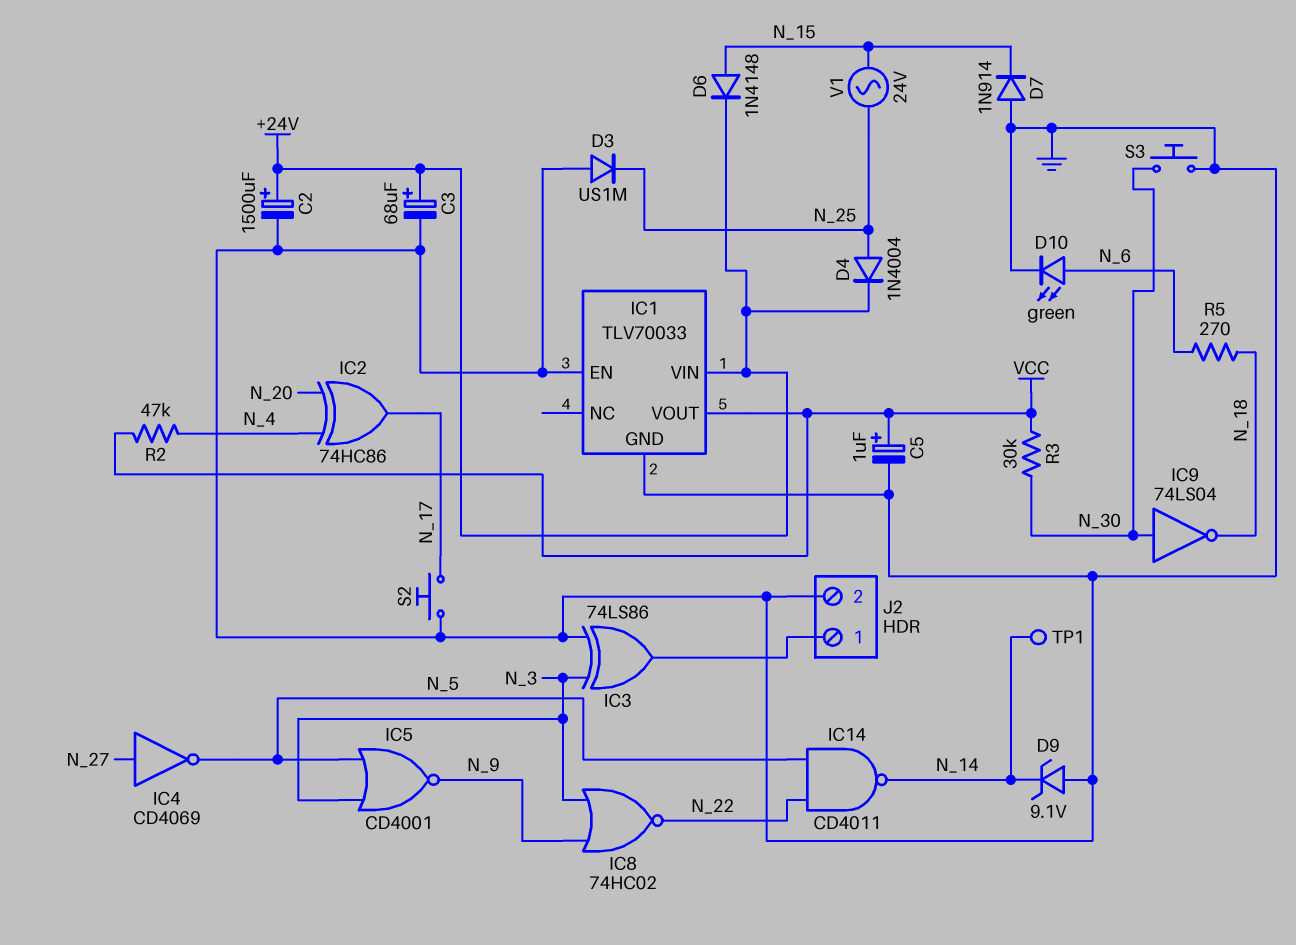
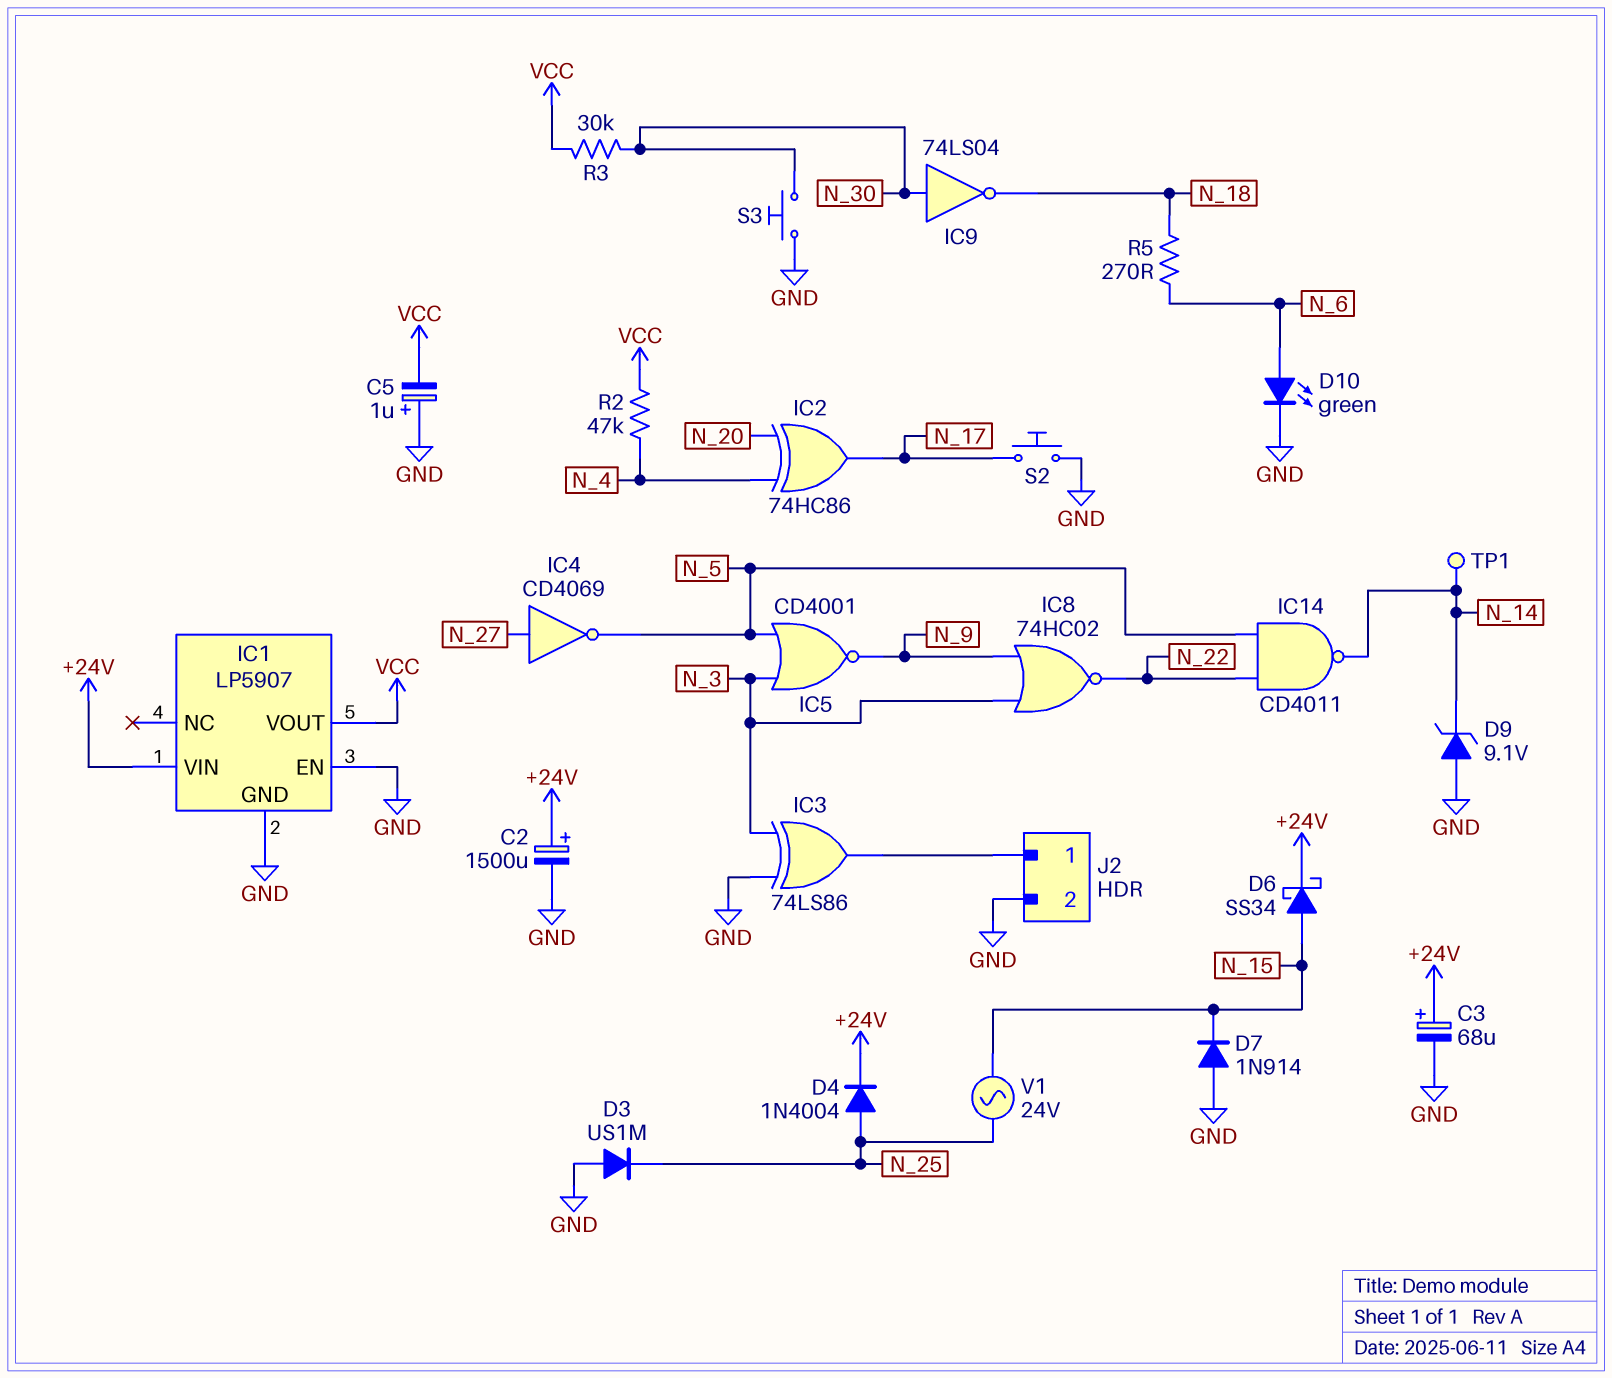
C5: 1uF (plus VCC, minus GND) -> 1uF (plus GND, minus VCC)
D6: diode 1N4148 (A N_15, K +24V) -> schottky SS34 (A N_15, K +24V)
IC1: TLV70033 -> LP5907

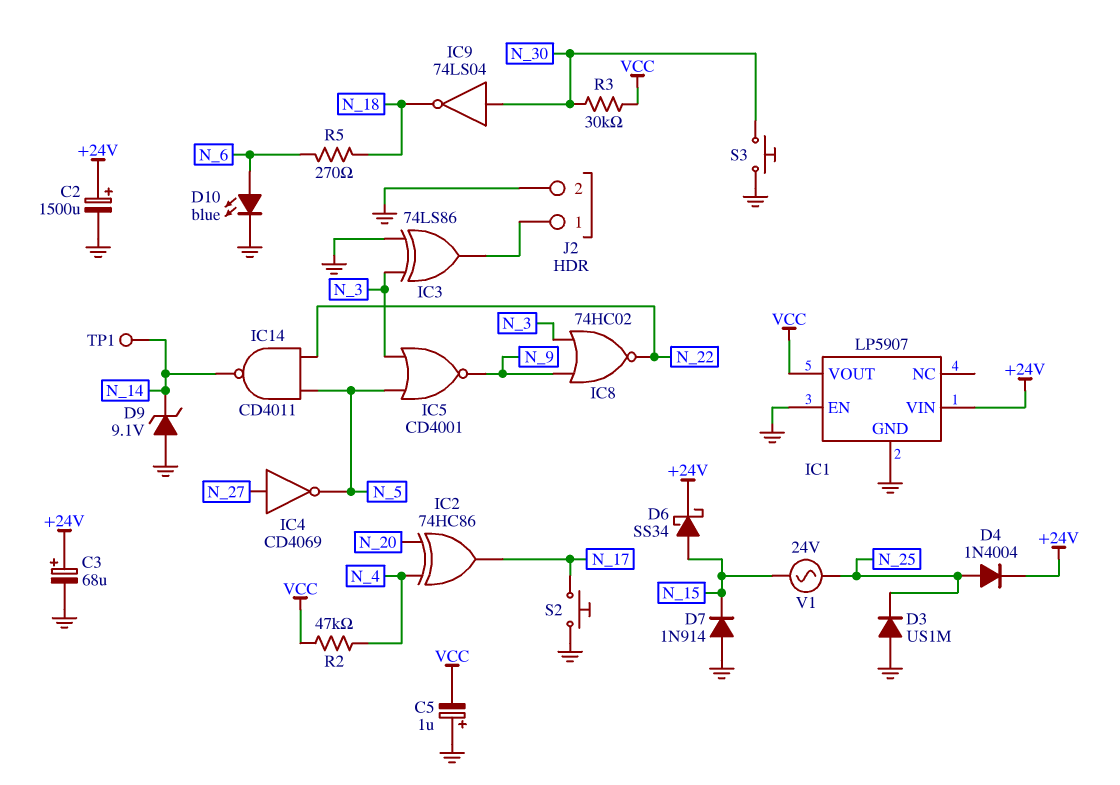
D10: LED green (A N_6, K GND) -> LED blue (A N_6, K GND)

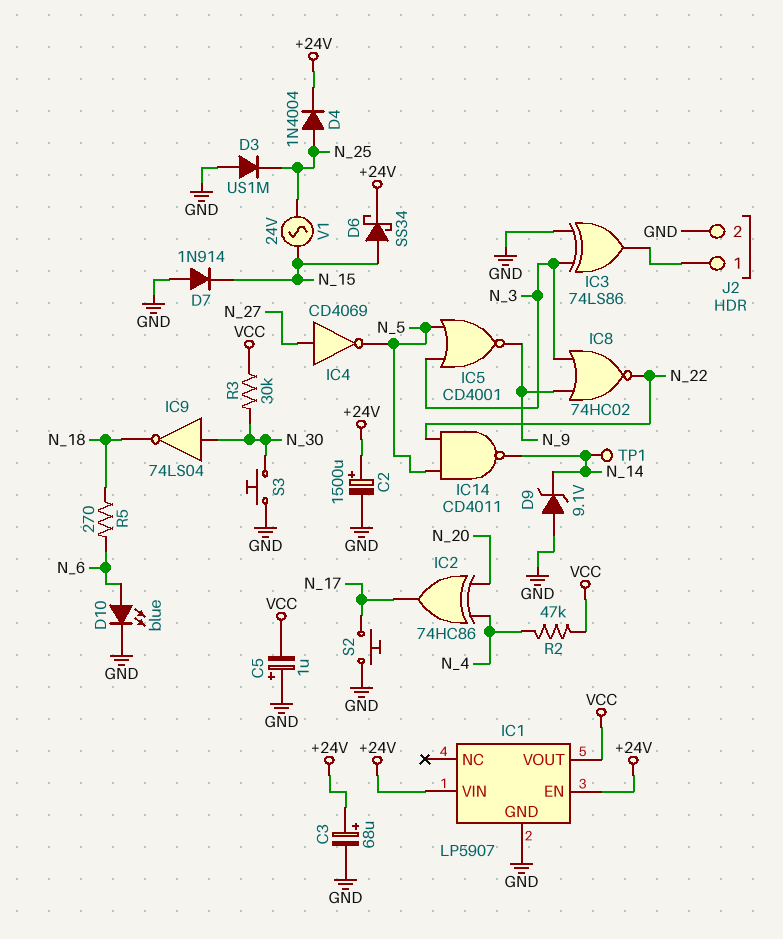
IC1 pin EN: GND -> +24V

